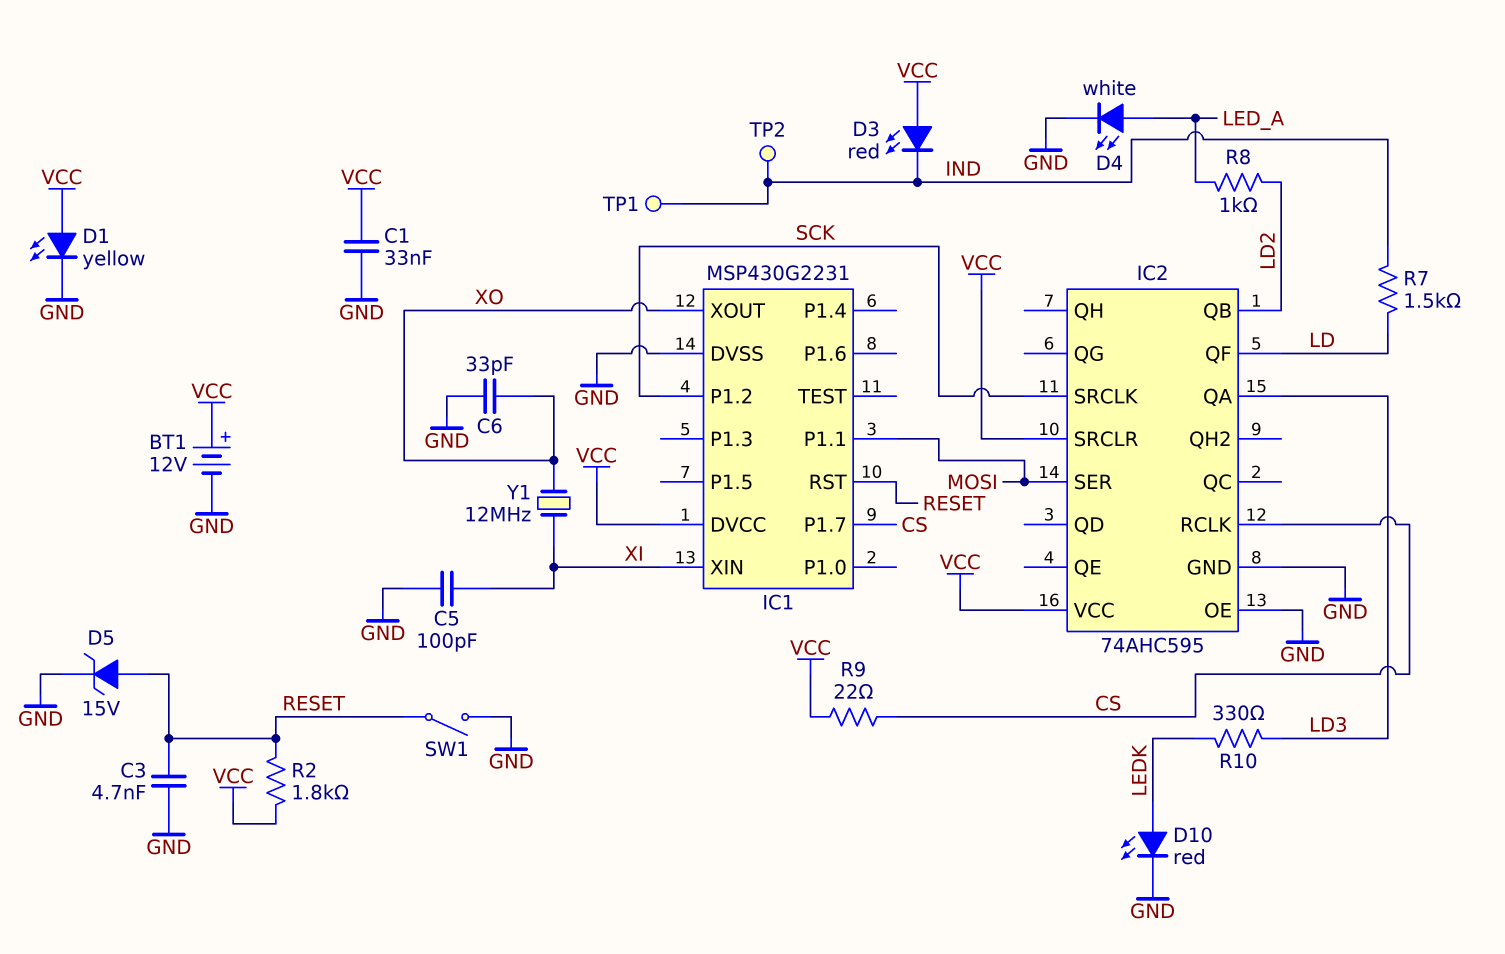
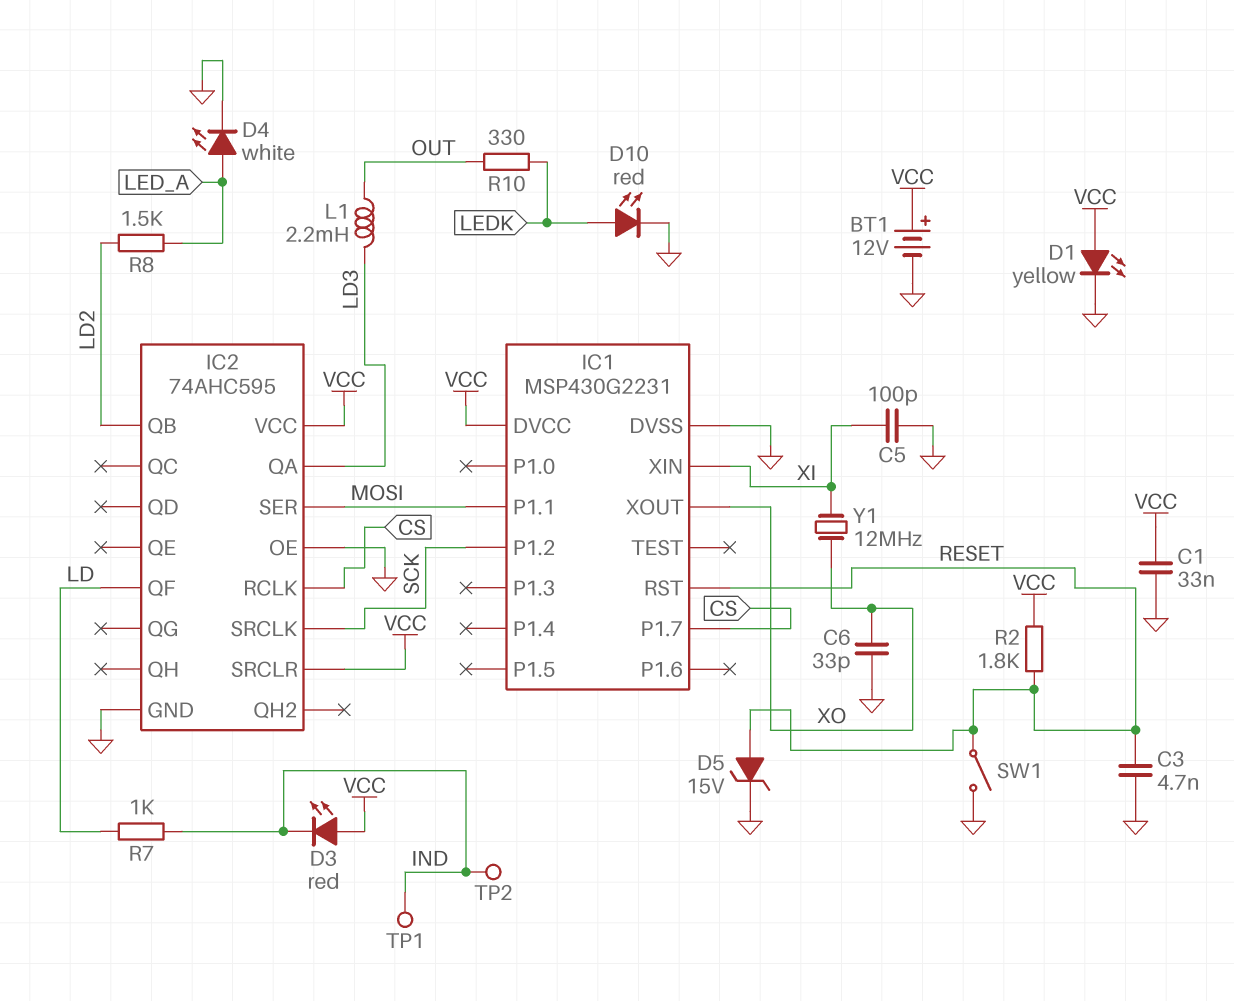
L1: none -> 2.2mH (LD3, OUT)
R7: 1.5k (IND, LD) -> 1k (IND, LD)
R8: 1k (LD2, LED_A) -> 1.5k (LD2, LED_A)
R9: 22 (CS, VCC) -> none
R10: 330 (LD3, LEDK) -> 330 (LEDK, OUT)

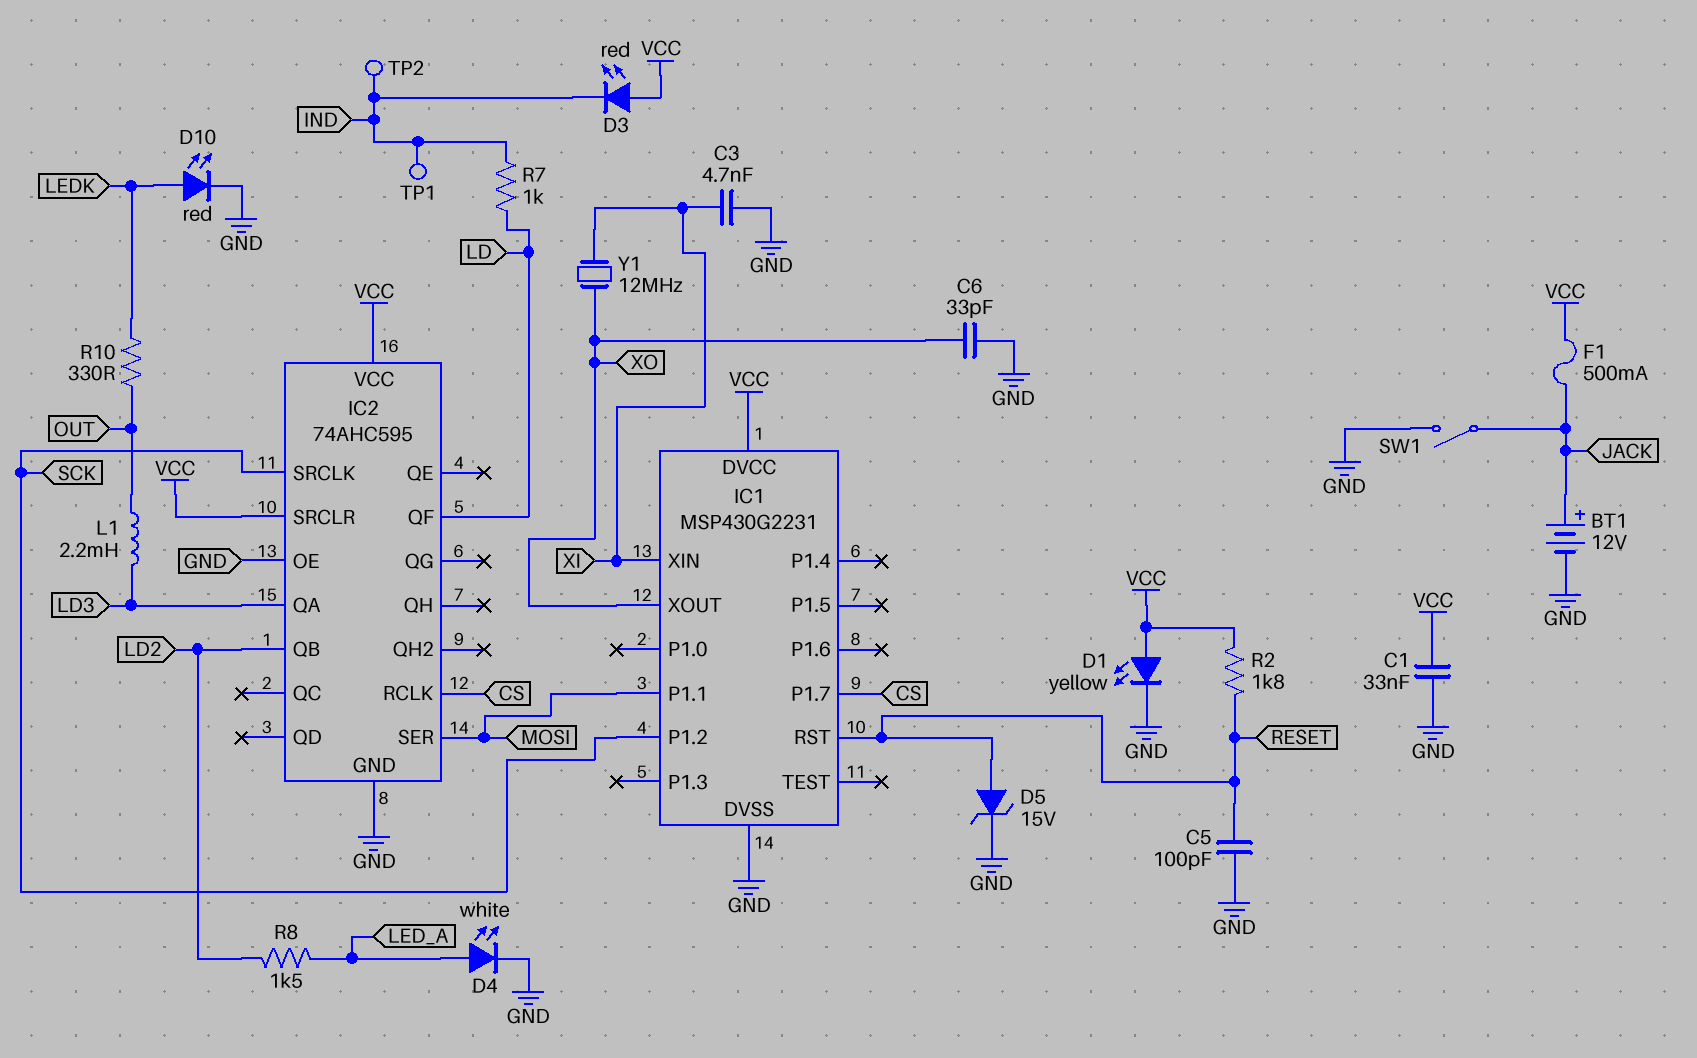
BT1: 12V (plus VCC, minus GND) -> 12V (plus JACK, minus GND)
C3: 4.7nF (GND, RESET) -> 4.7nF (GND, XI)
C5: 100pF (GND, XI) -> 100pF (GND, RESET)
F1: none -> 500mA (JACK, VCC)
SW1: switch (GND, RESET) -> switch (GND, JACK)

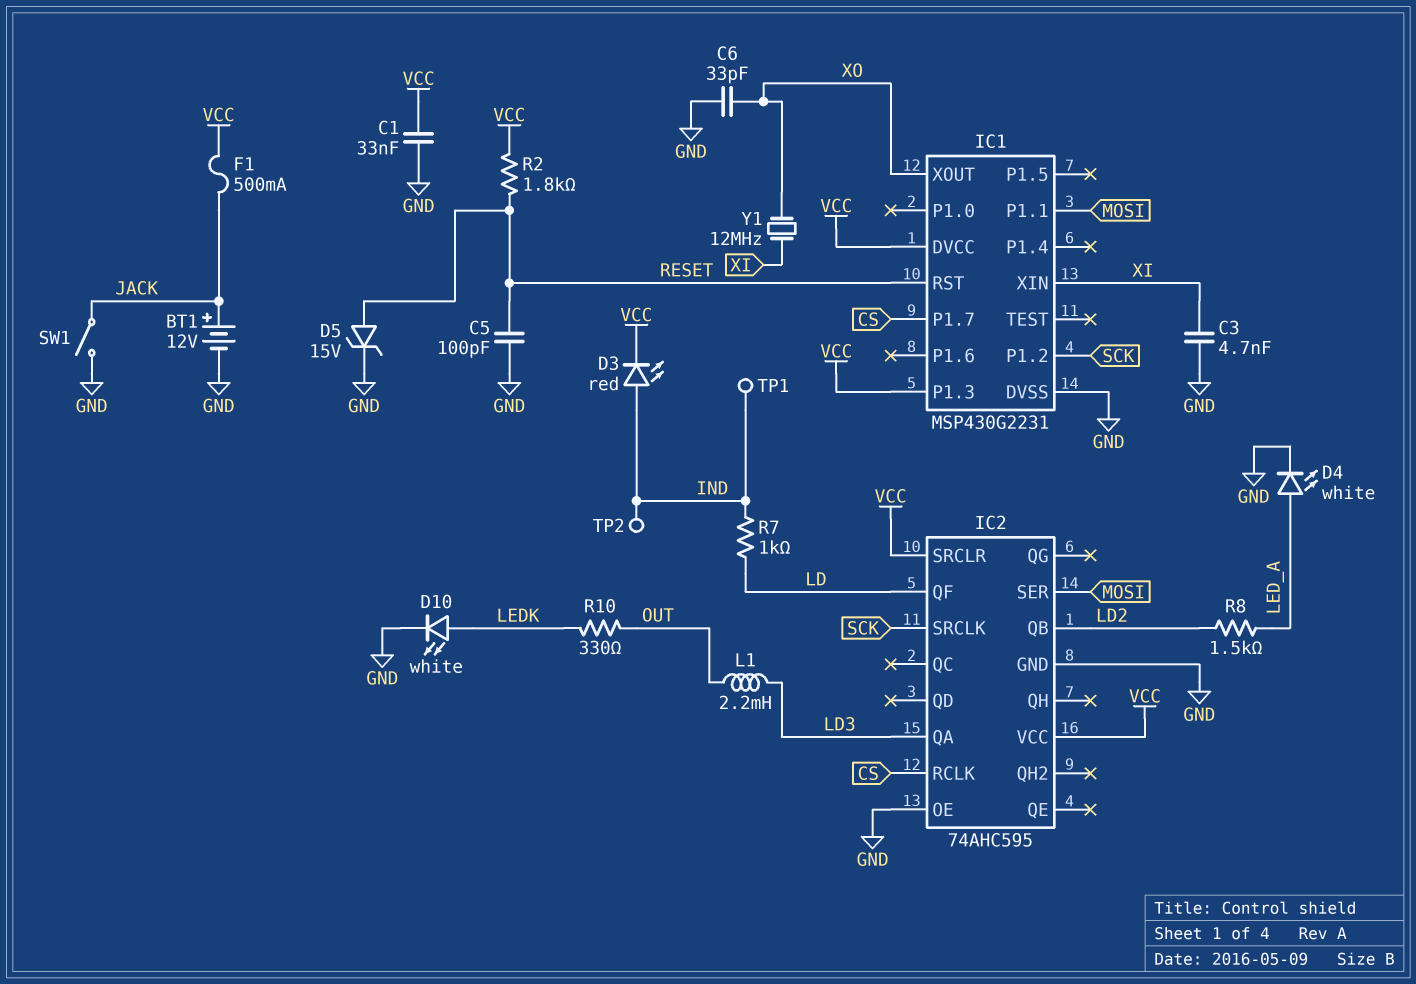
D1: LED yellow (A VCC, K GND) -> none
D3: LED red (A VCC, K IND) -> LED red (A IND, K VCC)
D10: LED red (A LEDK, K GND) -> LED white (A LEDK, K GND)
IC1 pin P1.3: none -> VCC

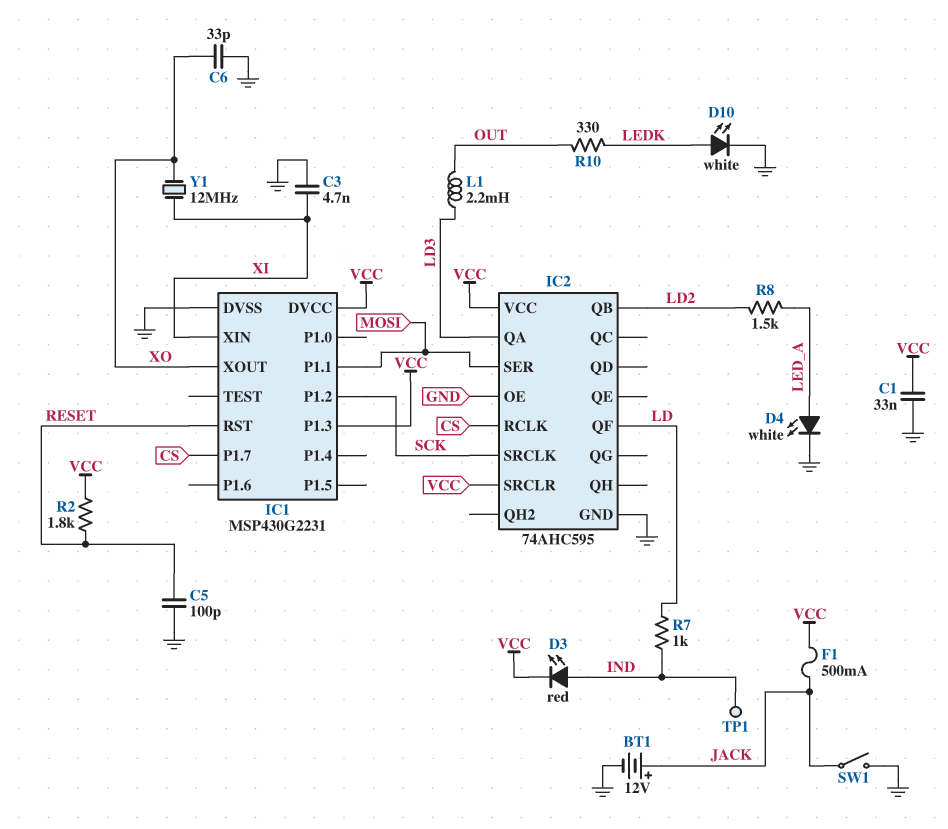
D5: zener 15V (A RESET, K GND) -> none
TP2: test point (IND) -> none

